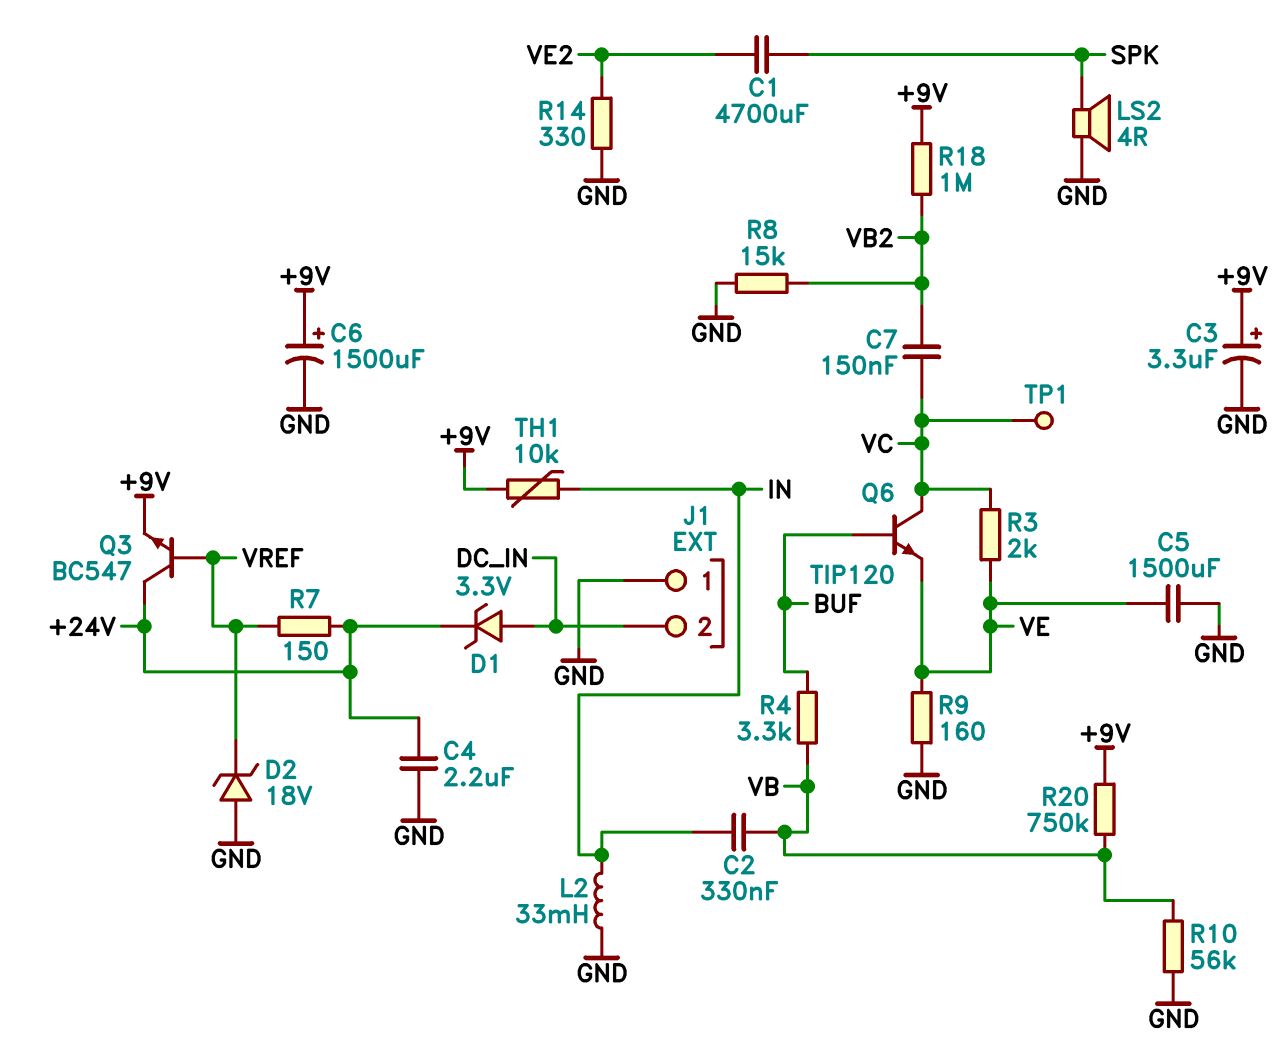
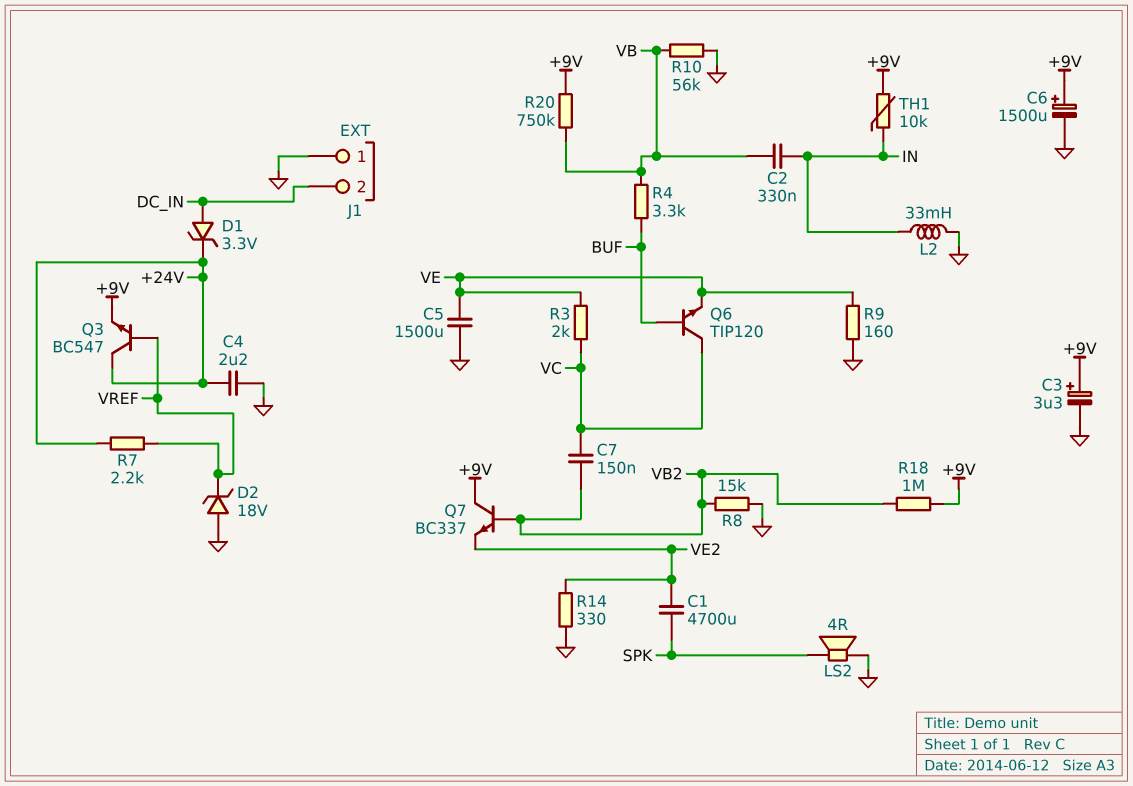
Q7: none -> NPN BC337 (B VB2, C +9V, E VE2)
R7: 150 (+24V, VREF) -> 2.2k (+24V, VREF)
TP1: test point (VC) -> none

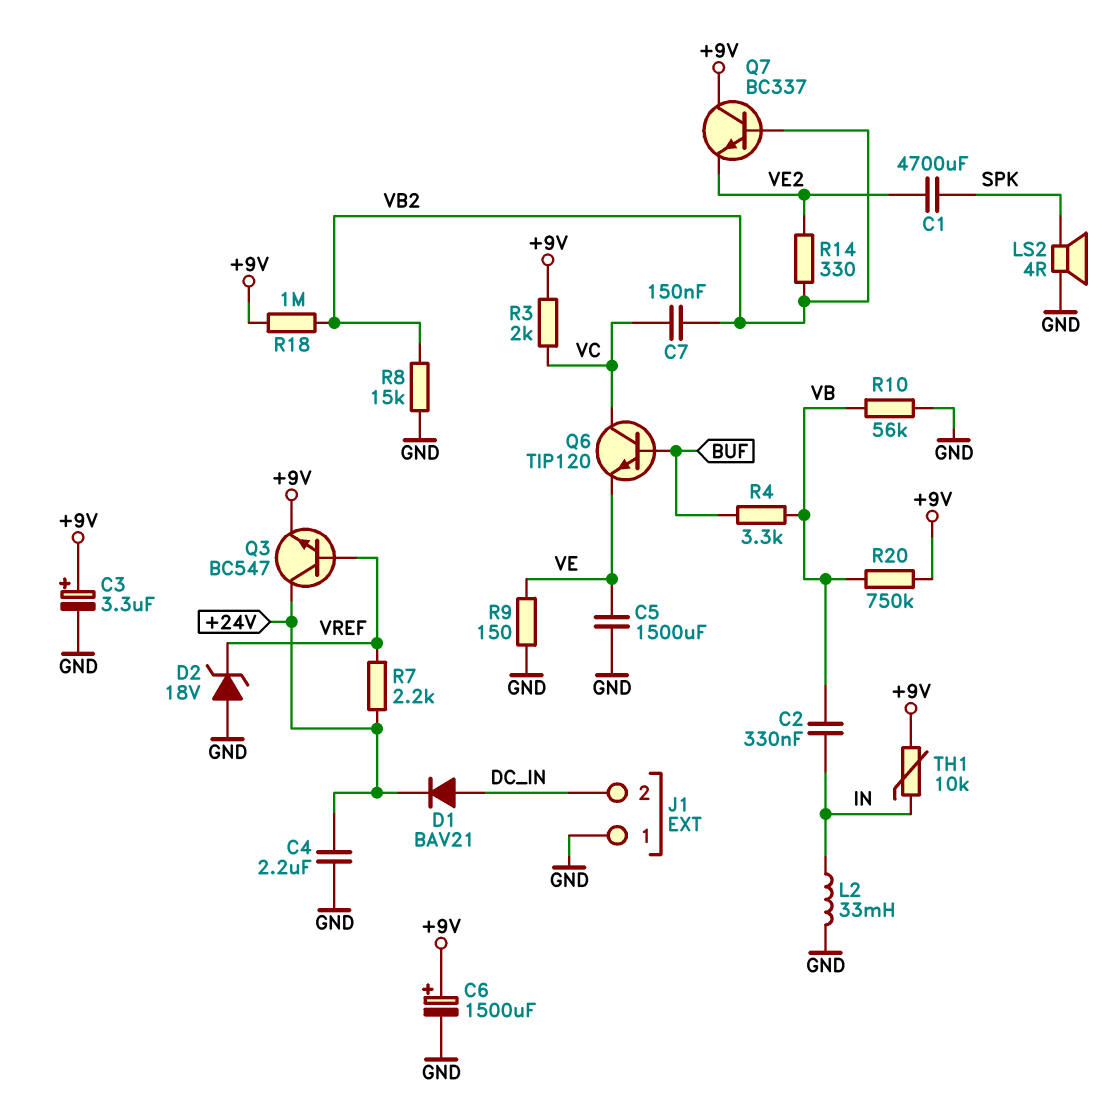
D1: zener 3.3V (A DC_IN, K +24V) -> diode BAV21 (A DC_IN, K +24V)
R3: 2k (VC, VE) -> 2k (+9V, VC)
R9: 160 (GND, VE) -> 150 (GND, VE)
R14: 330 (GND, VE2) -> 330 (VB2, VE2)

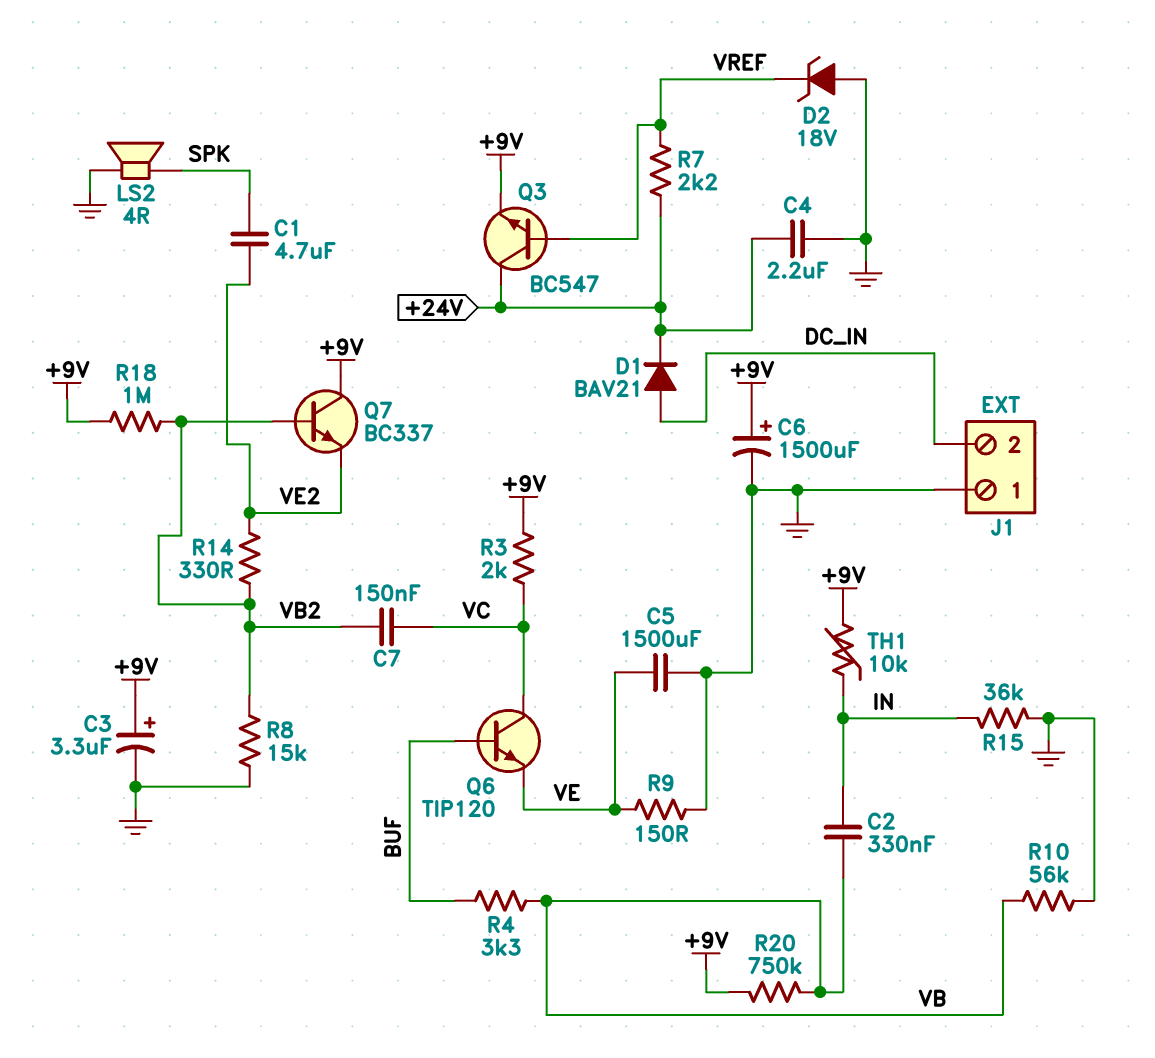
C1: 4700uF (SPK, VE2) -> 4.7uF (SPK, VE2)
L2: 33mH (GND, IN) -> none
R15: none -> 36k (GND, IN)

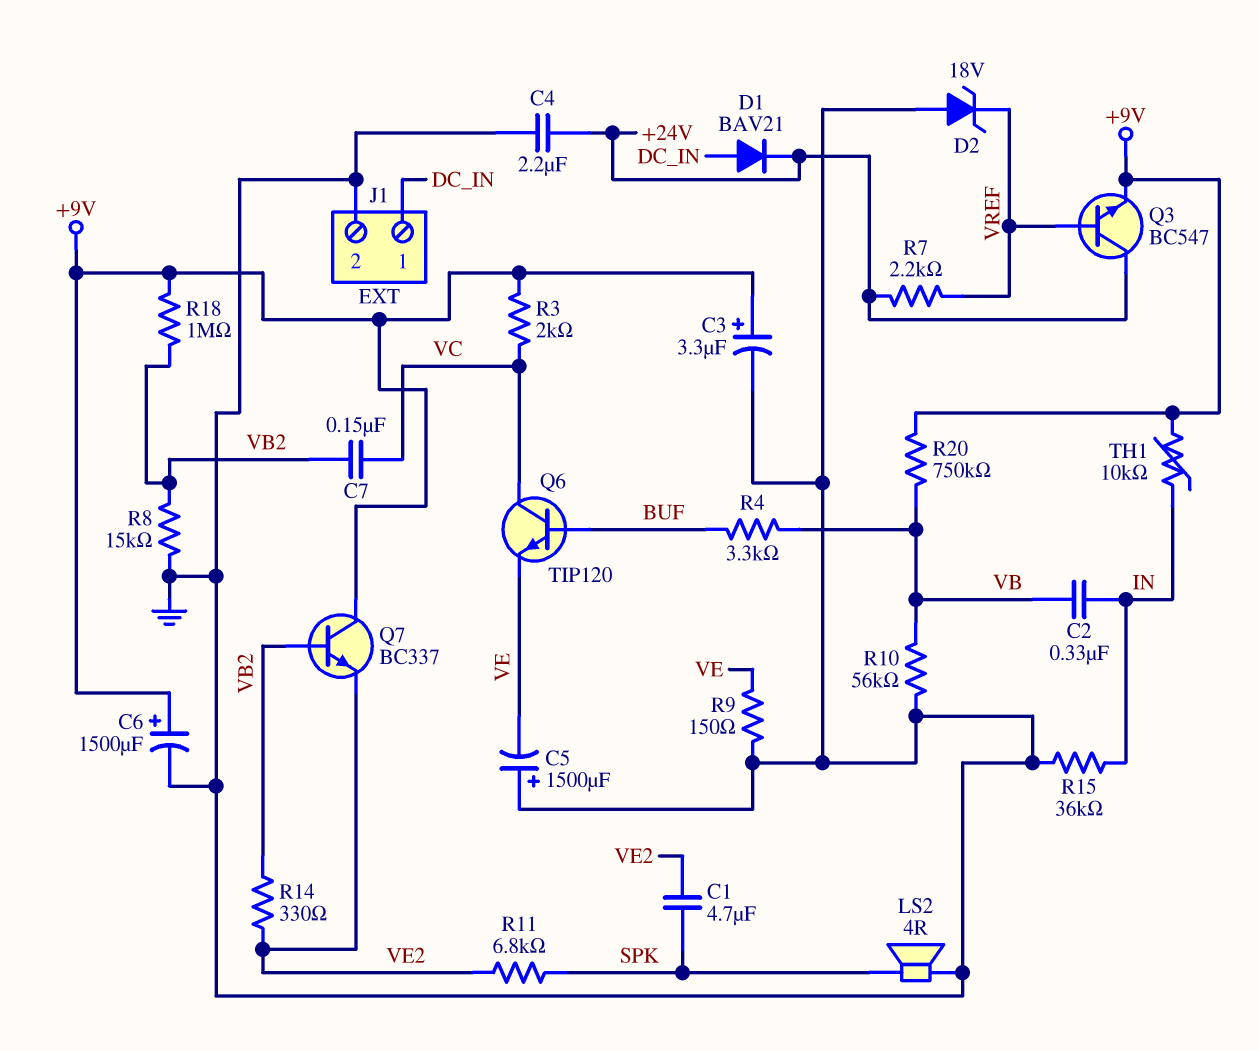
C5: 1500uF (GND, VE) -> 1500uF (plus GND, minus VE)
J1 pin 1: GND -> DC_IN
J1 pin 2: DC_IN -> GND
R11: none -> 6.8k (SPK, VE2)

